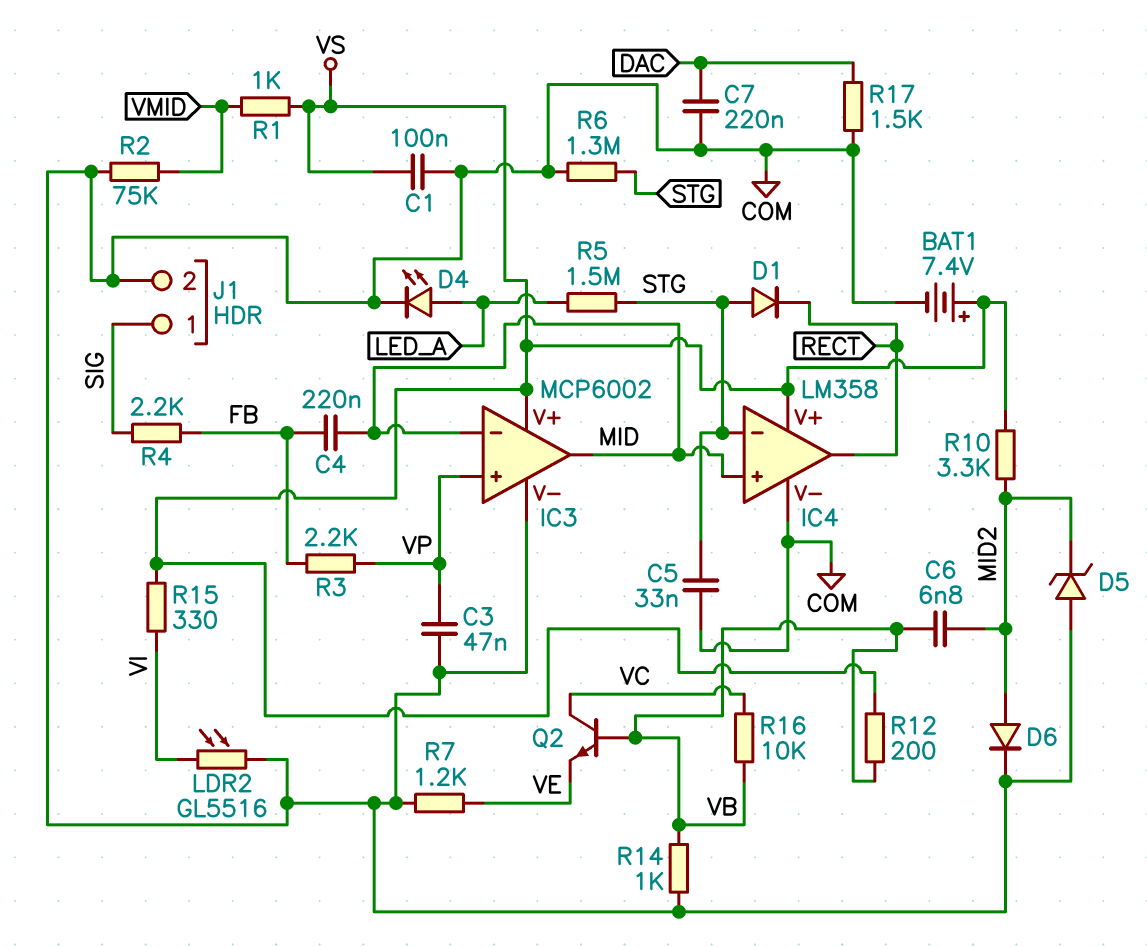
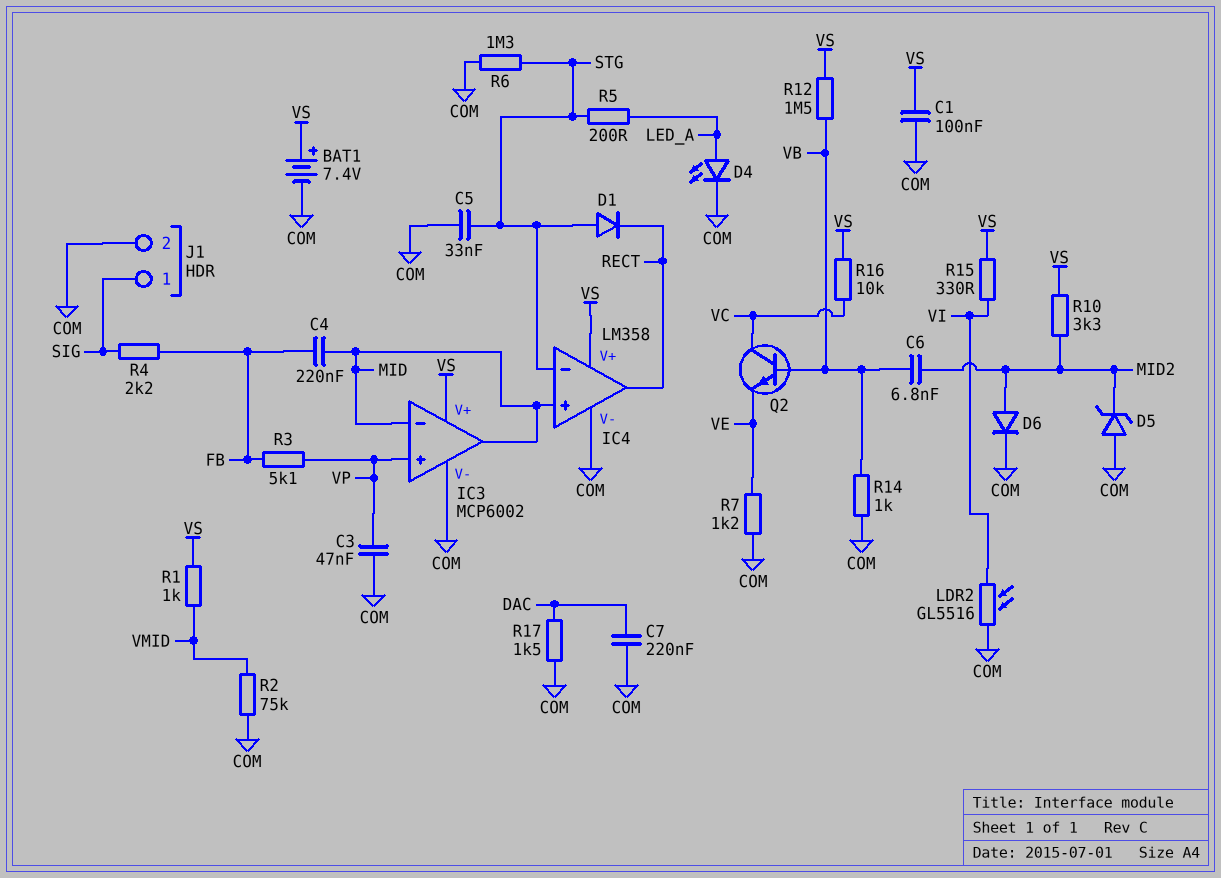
R3: 2.2k (FB, VP) -> 5.1k (FB, VP)
R5: 1.5M (LED_A, STG) -> 200 (LED_A, STG)
R12: 200 (VB, VS) -> 1.5M (VB, VS)
R16: 10k (VB, VC) -> 10k (VC, VS)

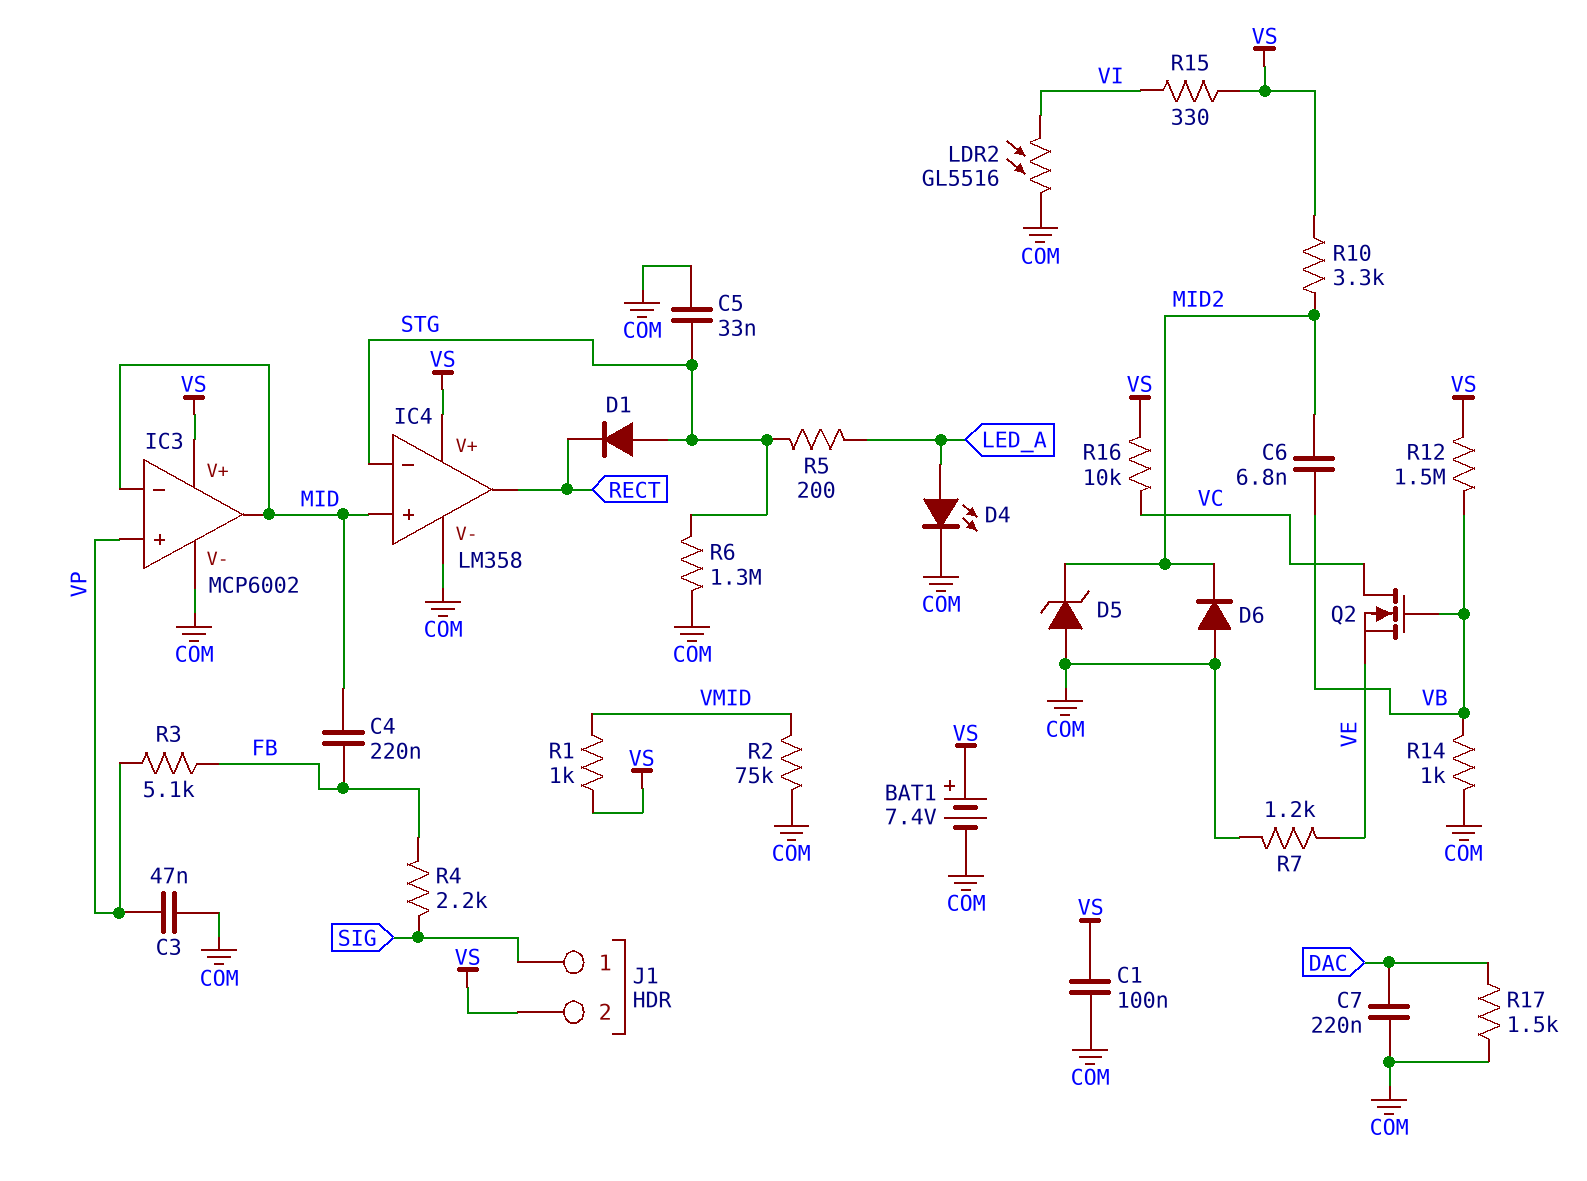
D6: diode (A MID2, K COM) -> diode (A COM, K MID2)
J1 pin 2: COM -> VS
Q2: NPN (B VB, C VC, E VE) -> NMOS (G VB, D VC, S VE)

